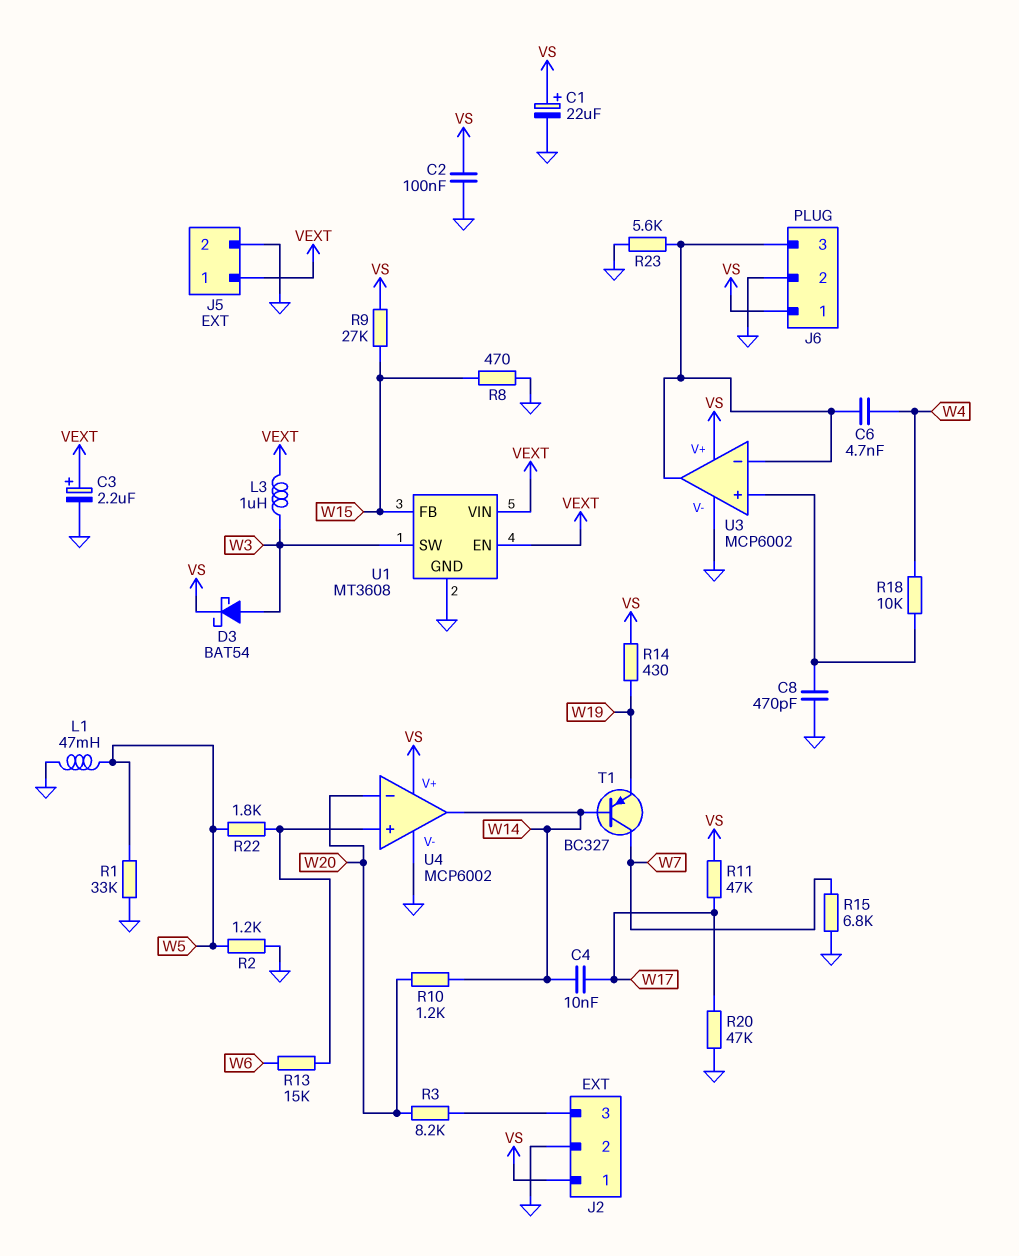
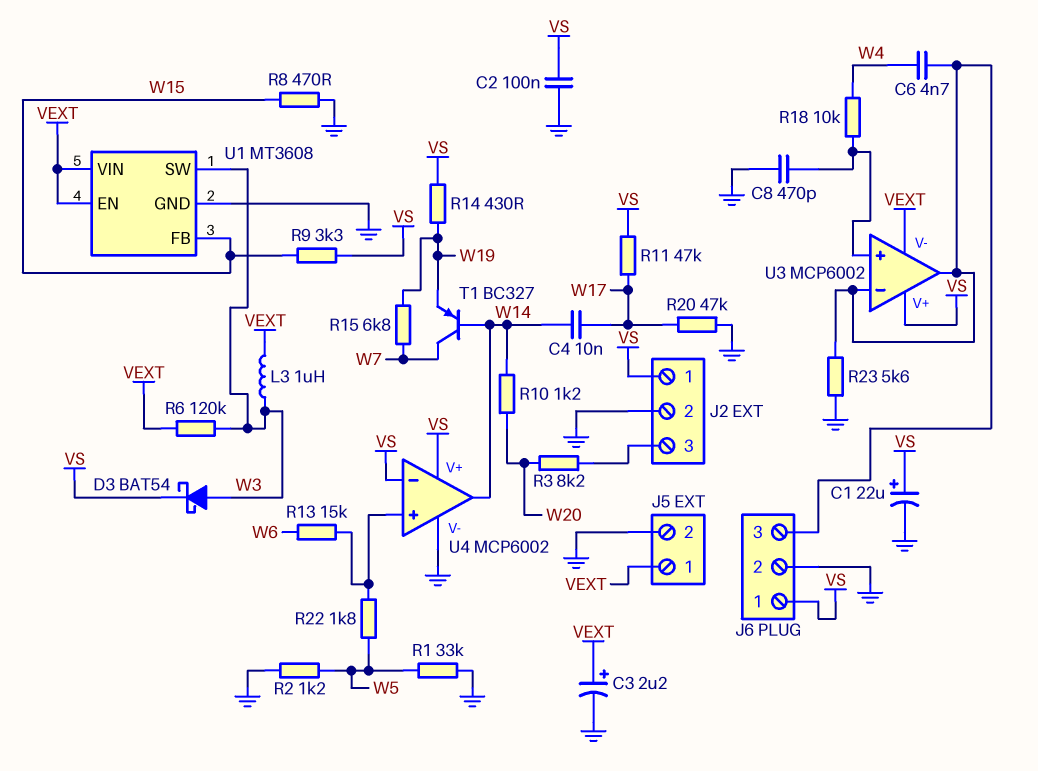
L1: 47mH (GND, W5) -> none
R6: none -> 120k (VEXT, W3)
R9: 27k (VS, W15) -> 3.3k (VS, W15)
R15: 6.8k (GND, W7) -> 6.8k (W7, W19)
U3 pin V-: GND -> VEXT
U4 pin in-: W20 -> VS

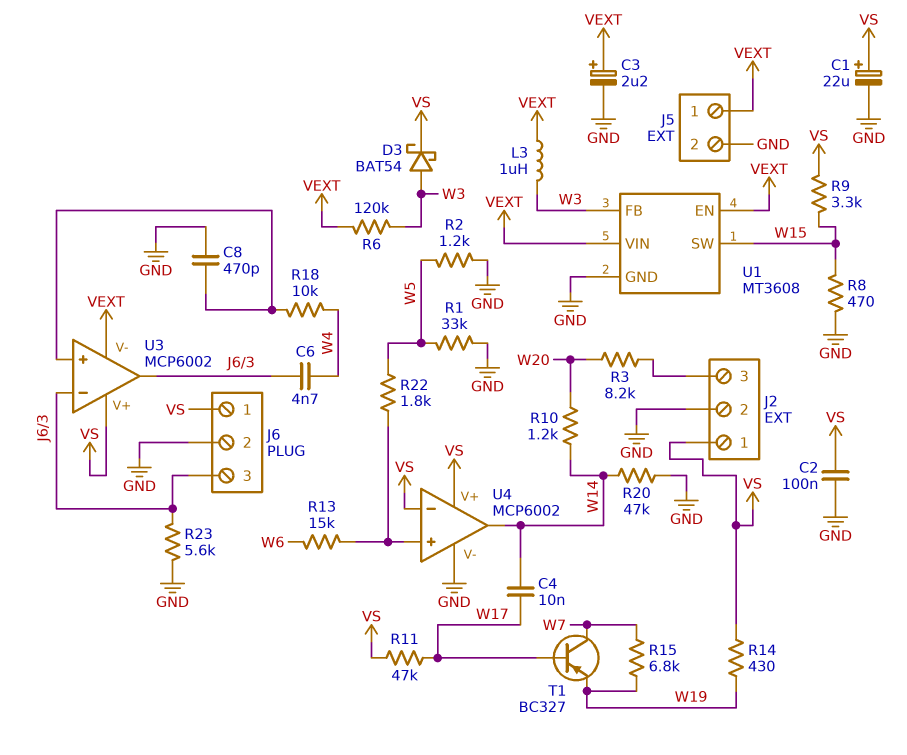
R20: 47k (GND, W17) -> 47k (GND, W14)
T1: PNP BC327 (B W14, C W7, E W19) -> PNP BC327 (B W17, C W7, E W19)
U1 pin FB: W15 -> W3
U1 pin SW: W3 -> W15

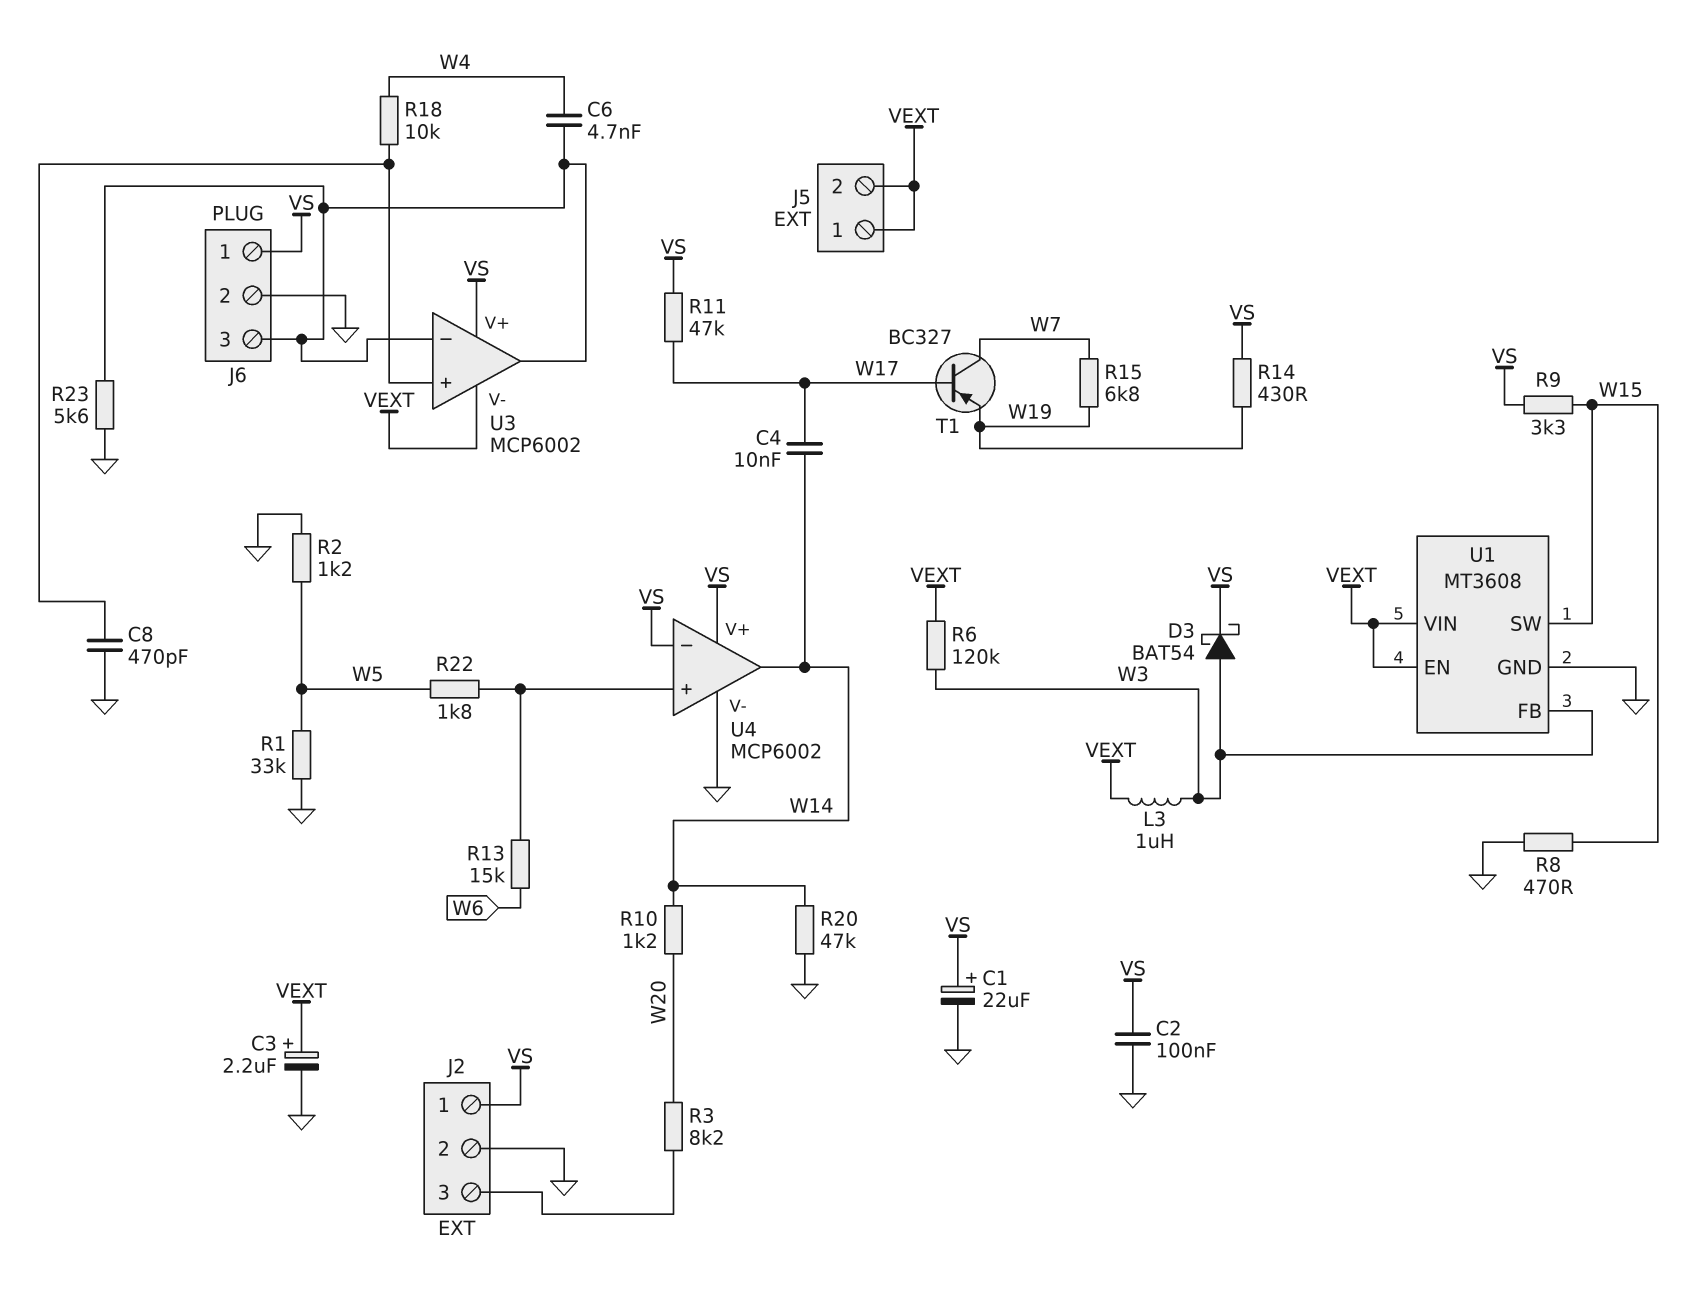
J5 pin 2: GND -> VEXT

